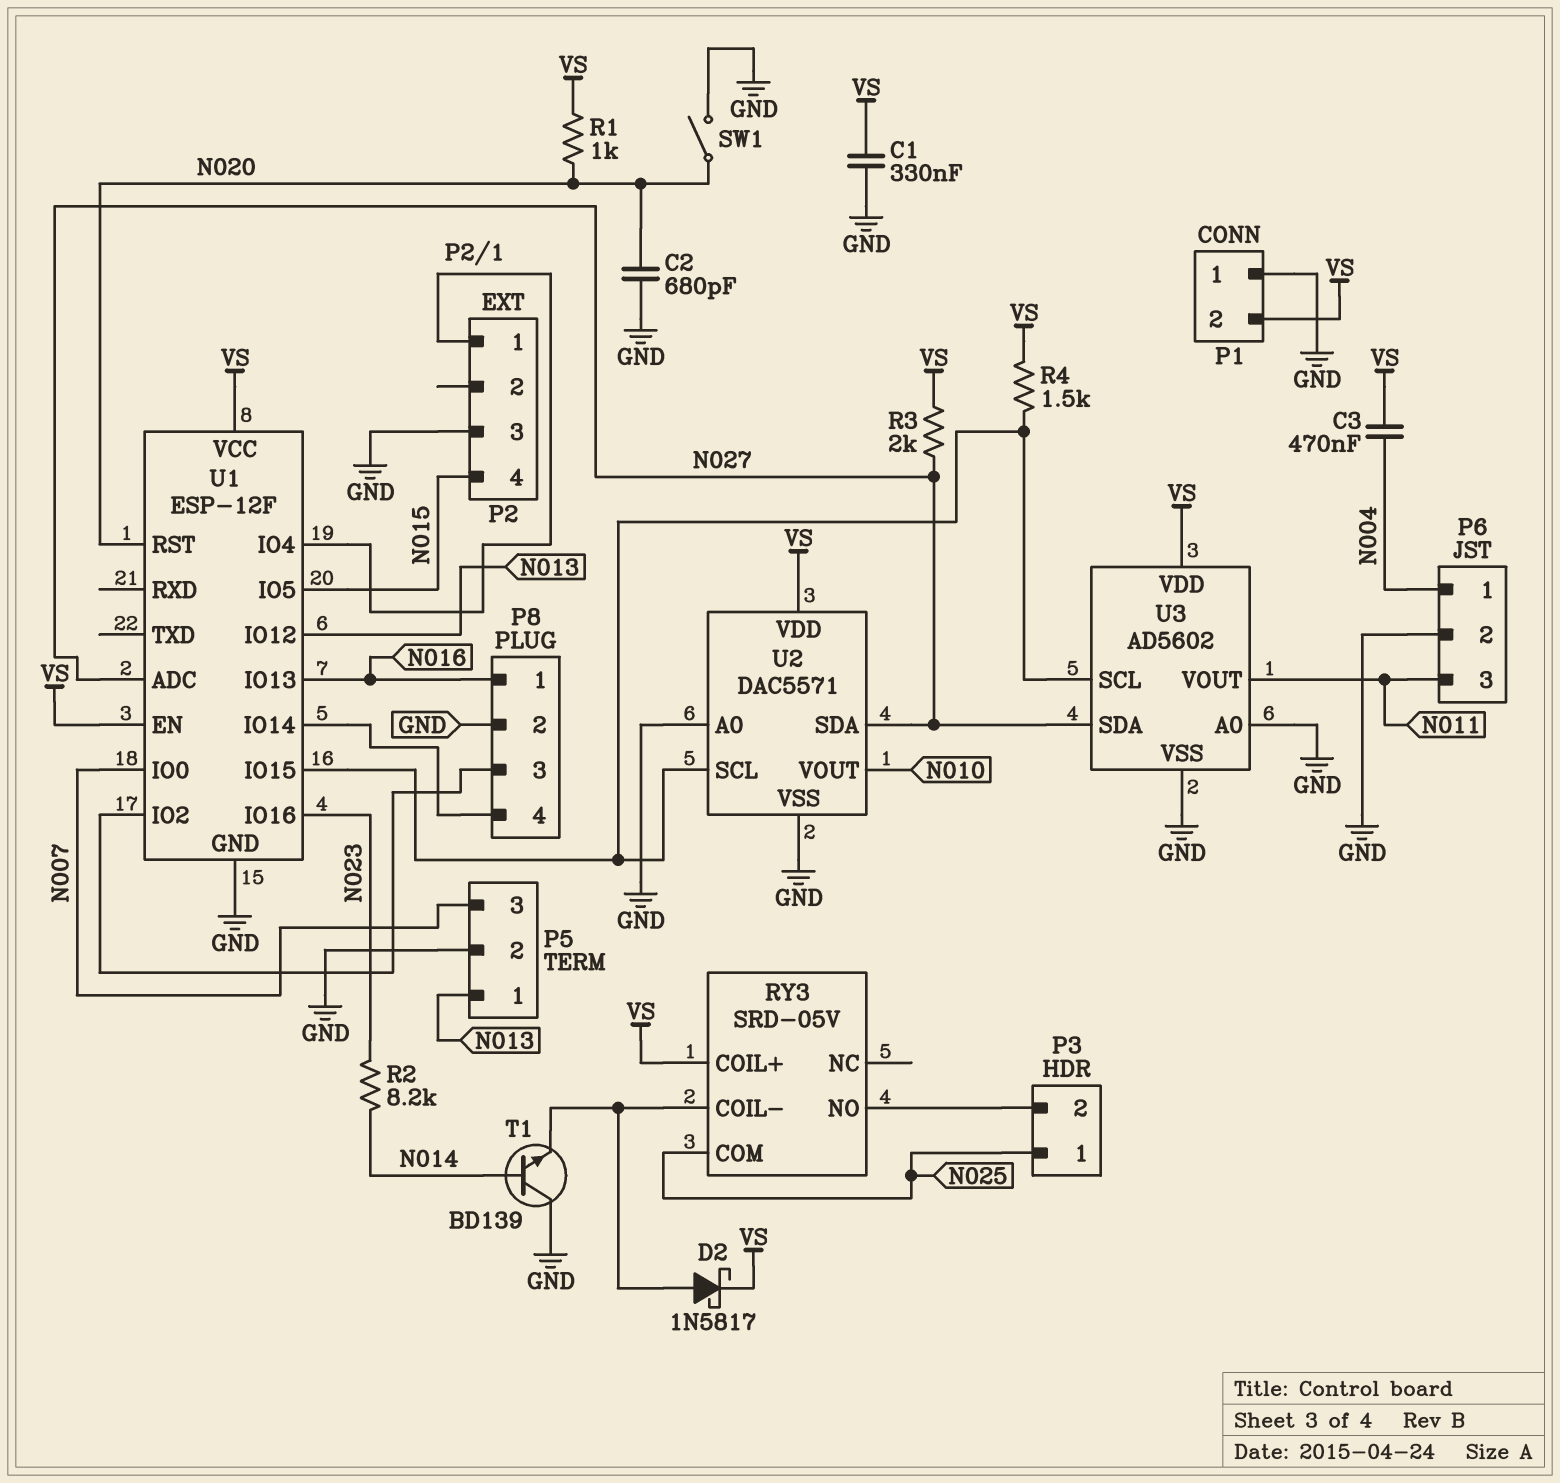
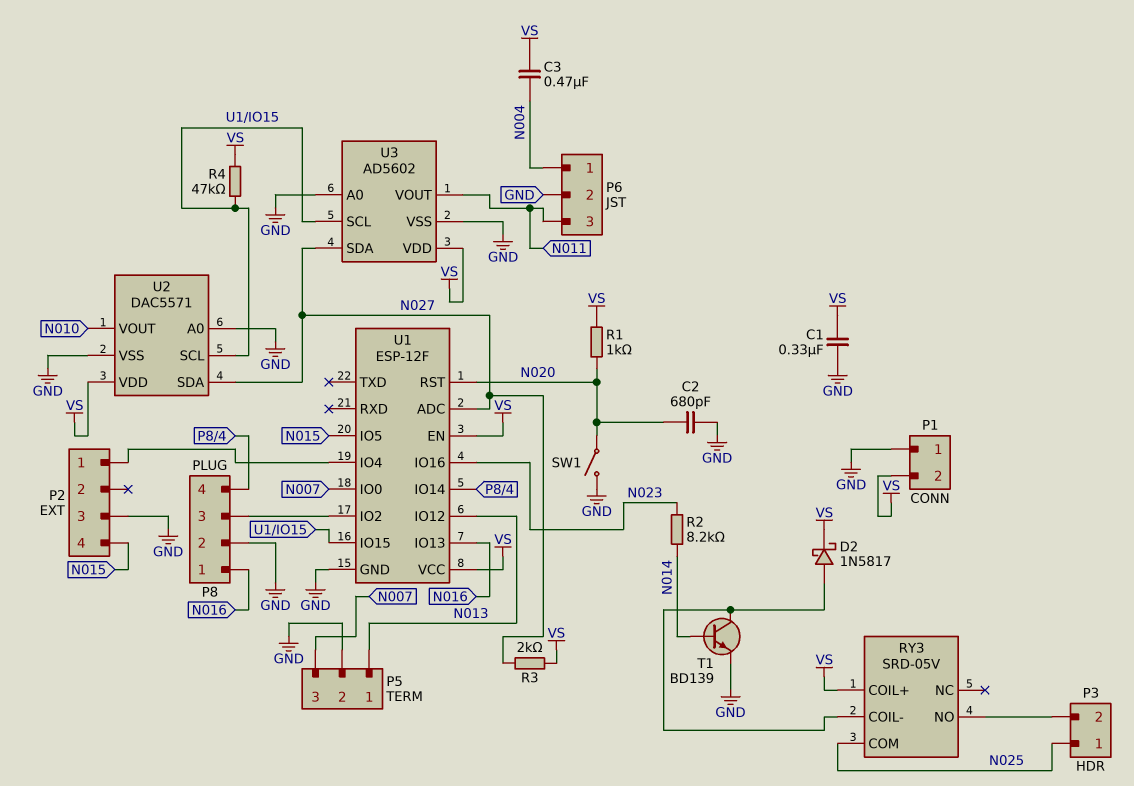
R4: 1.5k (U1/IO15, VS) -> 47k (U1/IO15, VS)
T1: NPN BD139 (B N014, C GND, E RY3/COIL-) -> NPN BD139 (B N014, C RY3/COIL-, E GND)

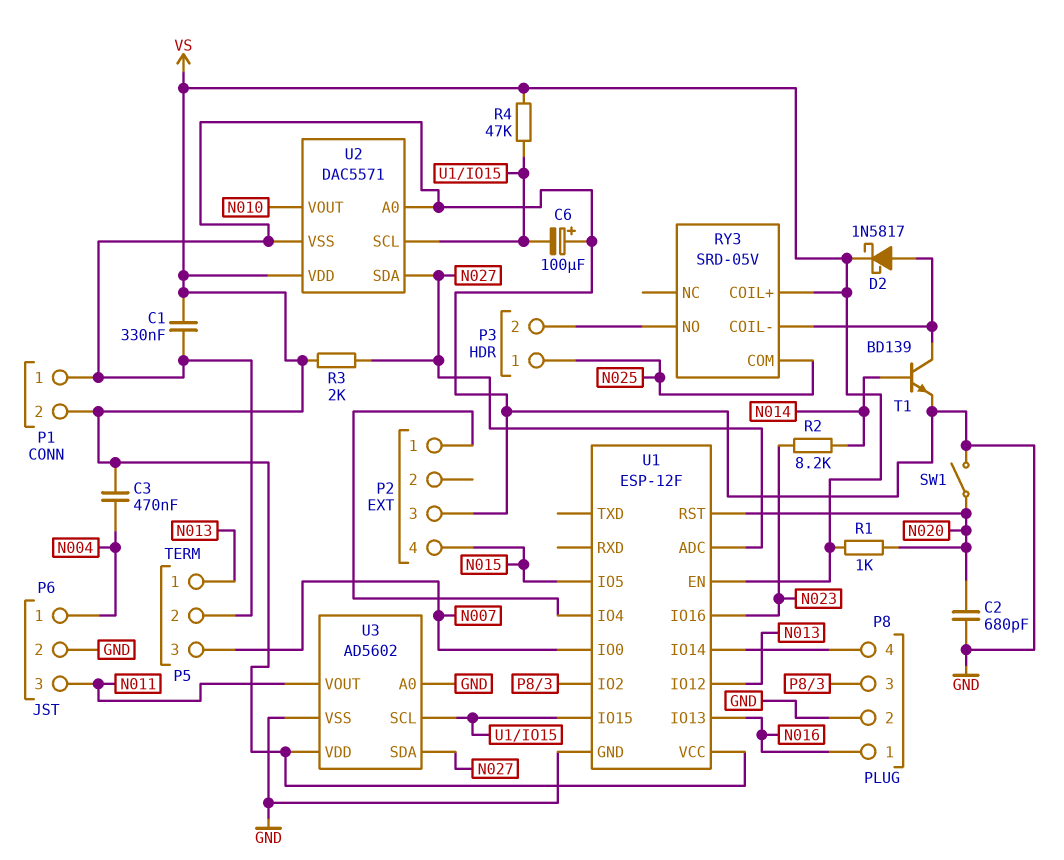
C6: none -> 100uF (plus GND, minus U1/IO15)

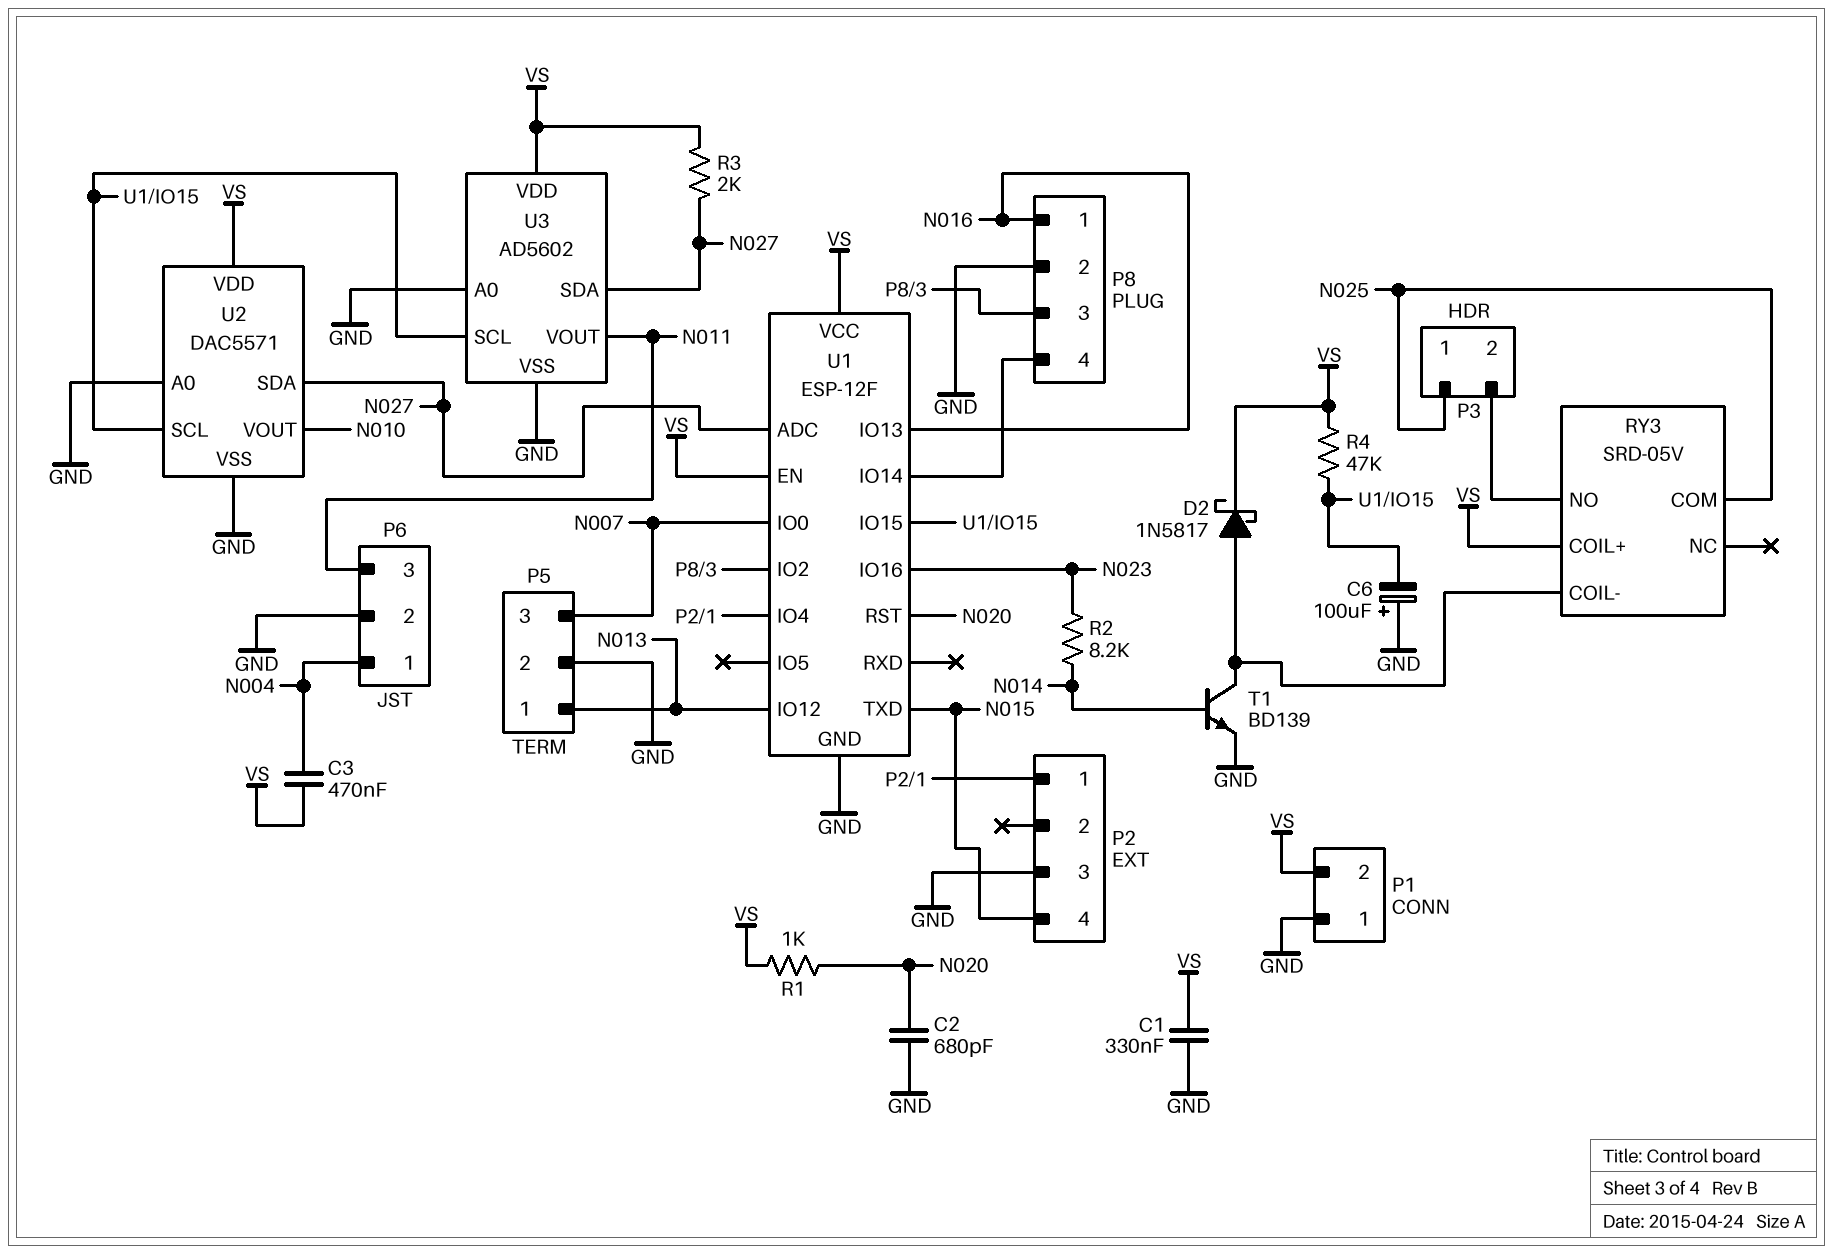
SW1: switch (GND, N020) -> none
U1 pin IO5: N015 -> none
U1 pin TXD: none -> N015

